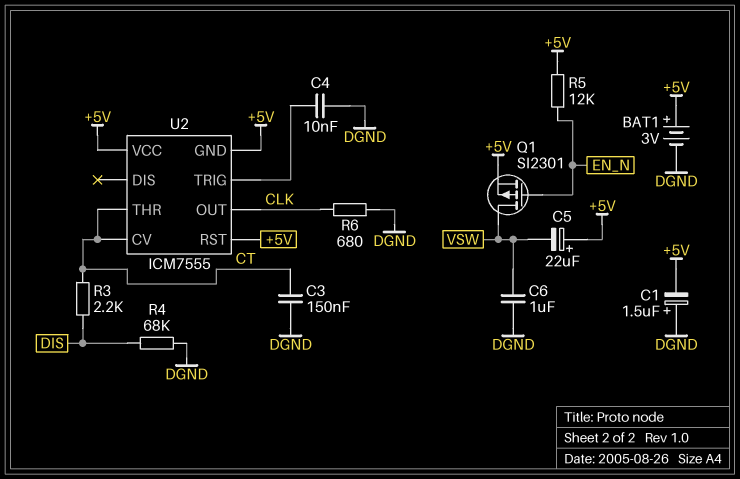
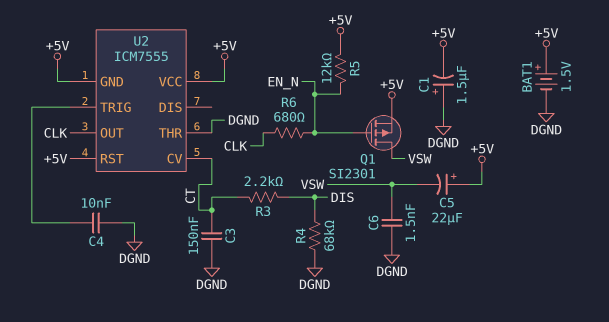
BAT1: 3V (plus +5V, minus DGND) -> 1.5V (plus +5V, minus DGND)
C6: 1uF (DGND, VSW) -> 1.5nF (DGND, VSW)
R6: 680 (CLK, DGND) -> 680 (CLK, EN_N)
U2 pin THR: CT -> DGND

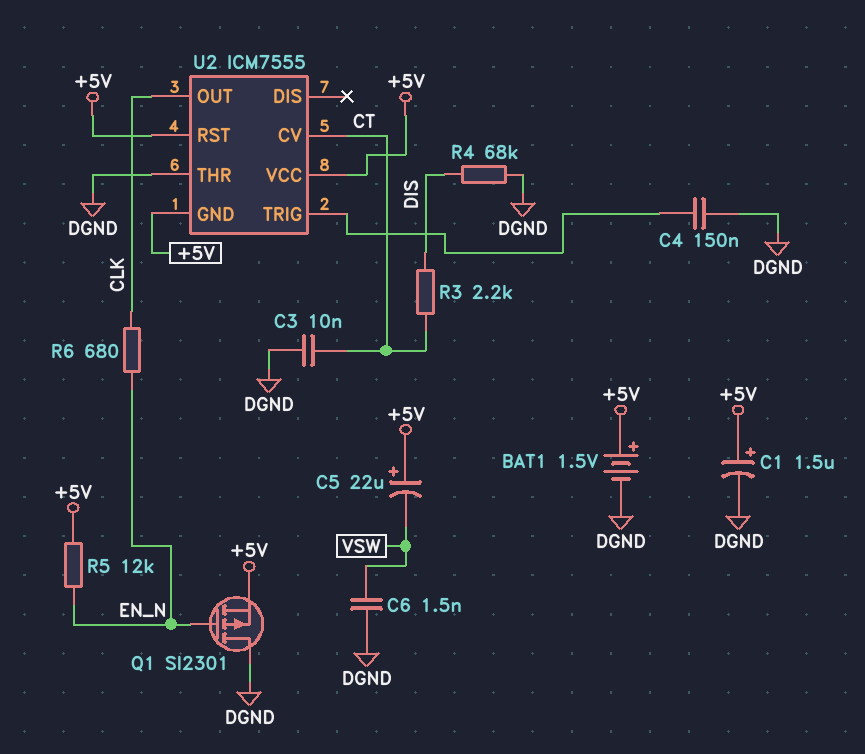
C1: 1.5uF (plus DGND, minus +5V) -> 1.5uF (plus +5V, minus DGND)
C3: 150nF (CT, DGND) -> 10nF (CT, DGND)
C4: 10nF (DGND, U2/TRIG) -> 150nF (DGND, U2/TRIG)
Q1: PMOS SI2301 (G EN_N, D VSW, S +5V) -> PMOS SI2301 (G EN_N, D DGND, S +5V)

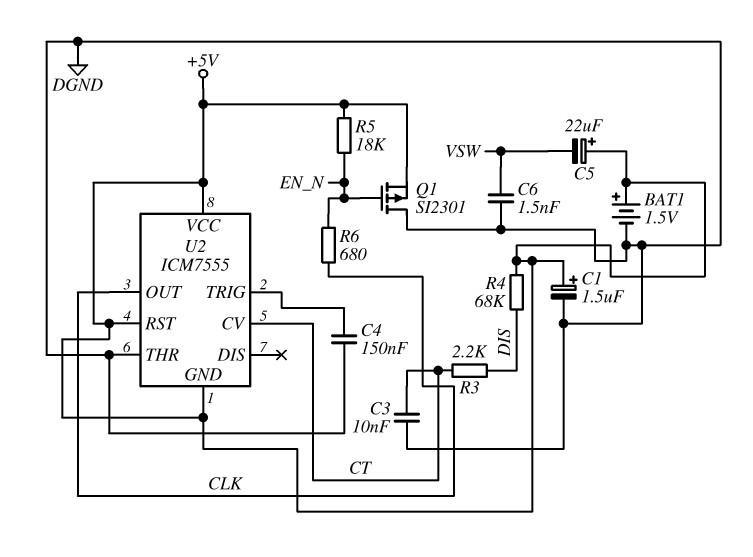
R4: 68k (DGND, DIS) -> 68k (+5V, DIS)
R5: 12k (+5V, EN_N) -> 18k (+5V, EN_N)

